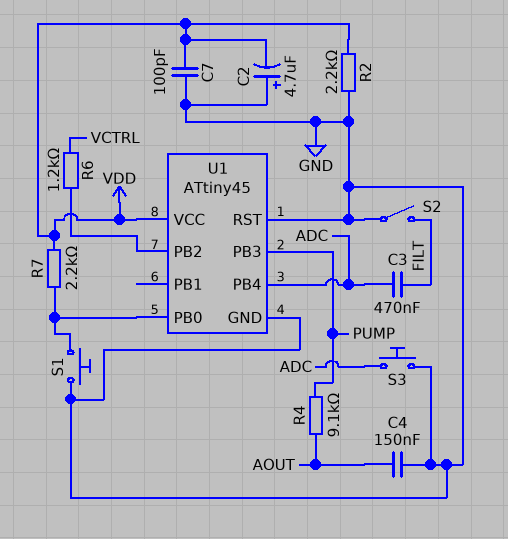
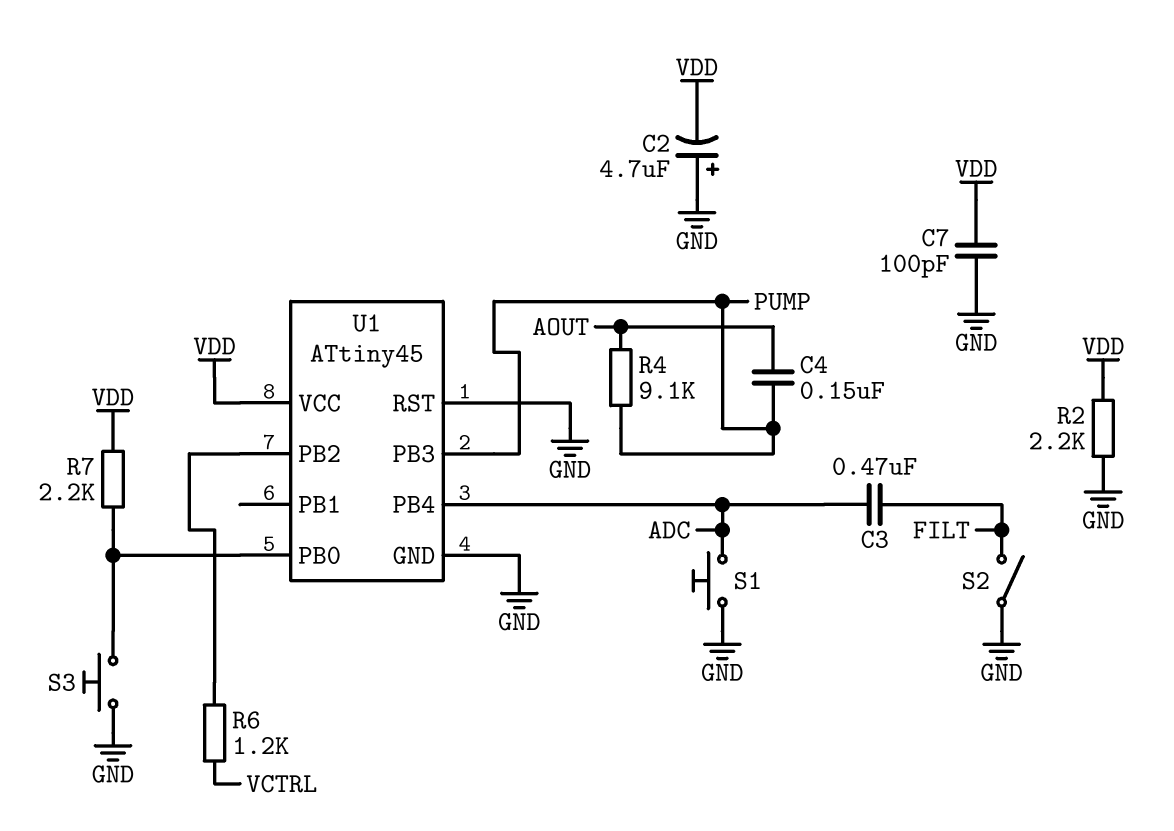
C4: 150nF (AOUT, GND) -> 150nF (AOUT, PUMP)
S1: button (GND, U1/PB0) -> button (ADC, GND)
S3: button (ADC, GND) -> button (GND, U1/PB0)

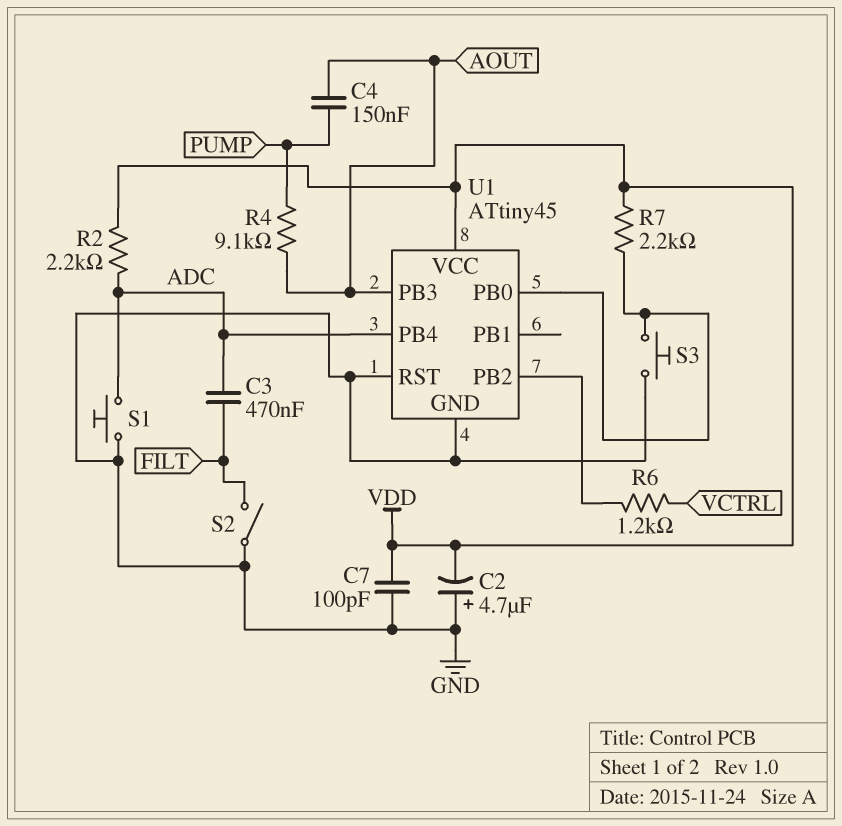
R2: 2.2k (GND, VDD) -> 2.2k (ADC, VDD)
U1 pin PB3: PUMP -> AOUT

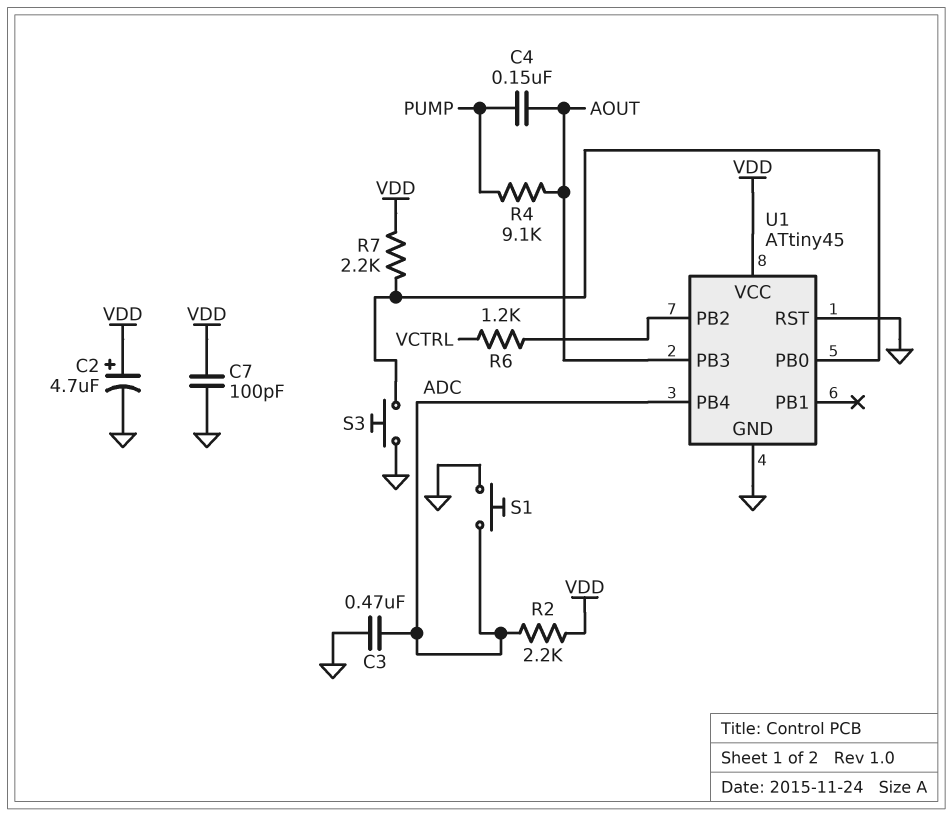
C2: 4.7uF (plus GND, minus VDD) -> 4.7uF (plus VDD, minus GND)
C3: 470nF (ADC, FILT) -> 470nF (ADC, GND)
S2: switch (FILT, GND) -> none

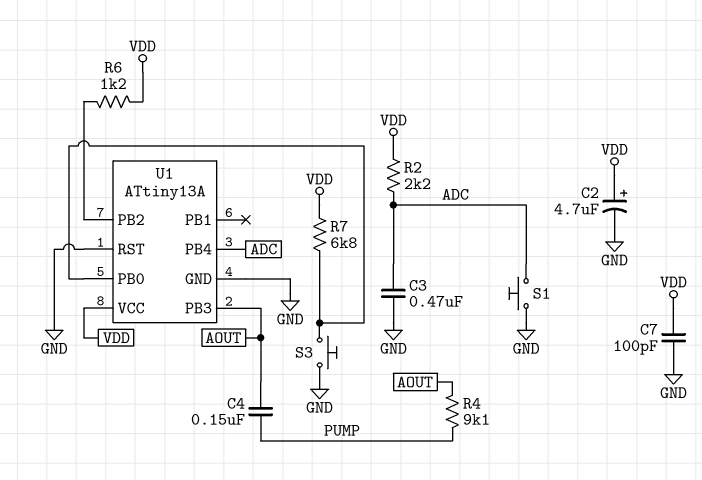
R6: 1.2k (U1/PB2, VCTRL) -> 1.2k (U1/PB2, VDD)
R7: 2.2k (U1/PB0, VDD) -> 6.8k (U1/PB0, VDD)
U1: ATtiny45 -> ATtiny13A

